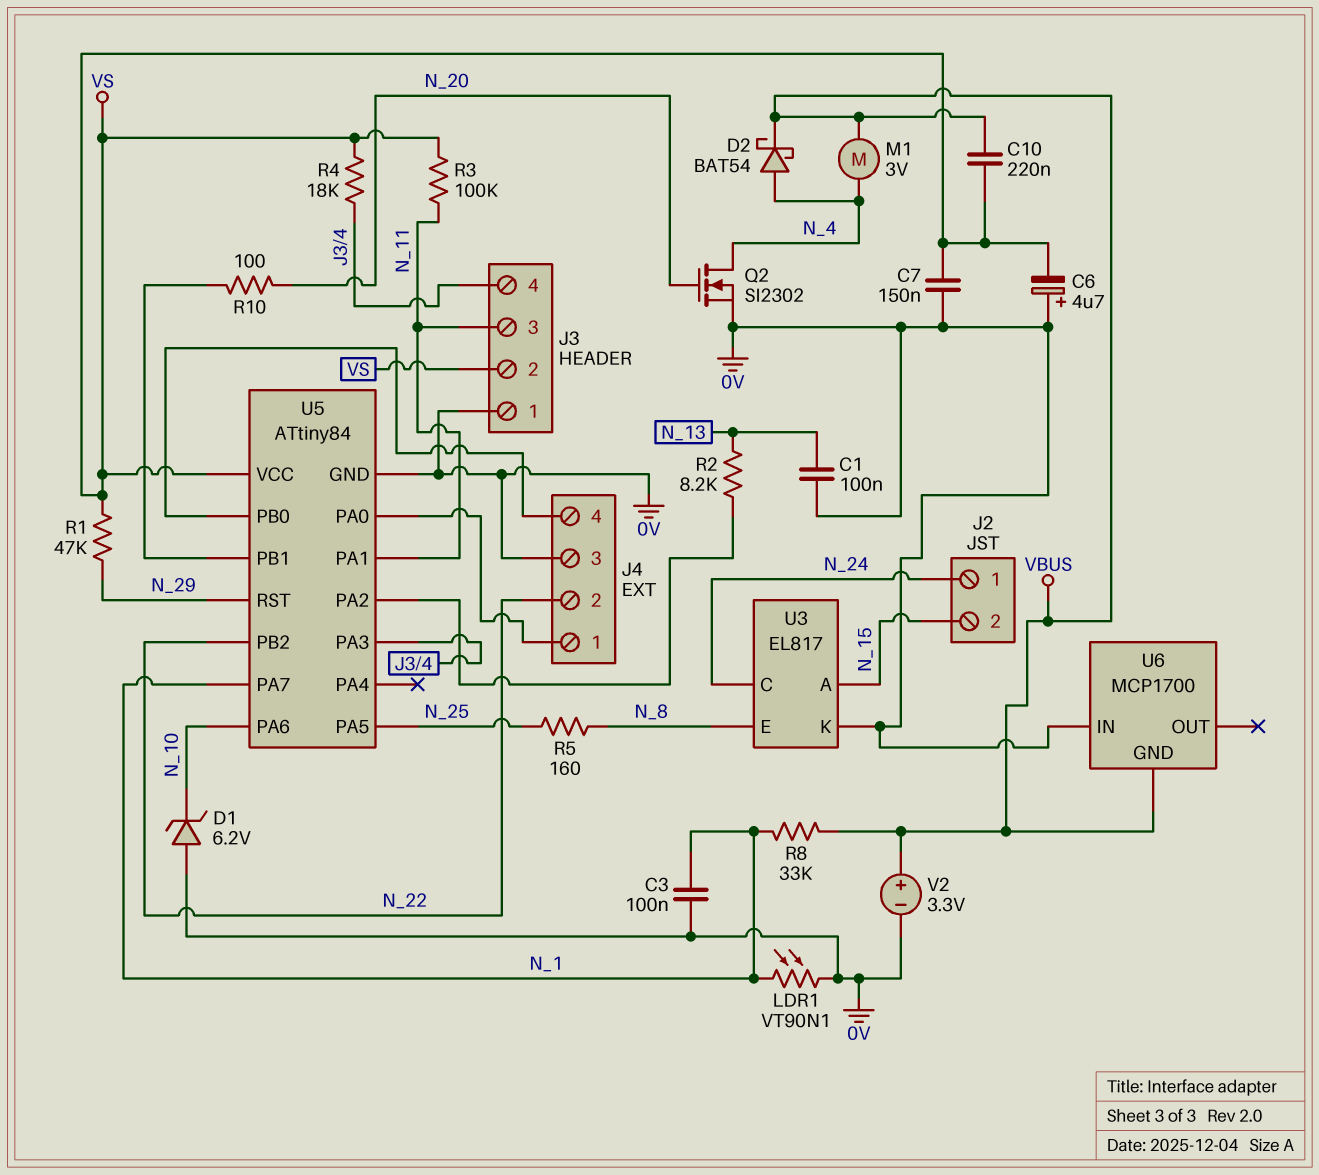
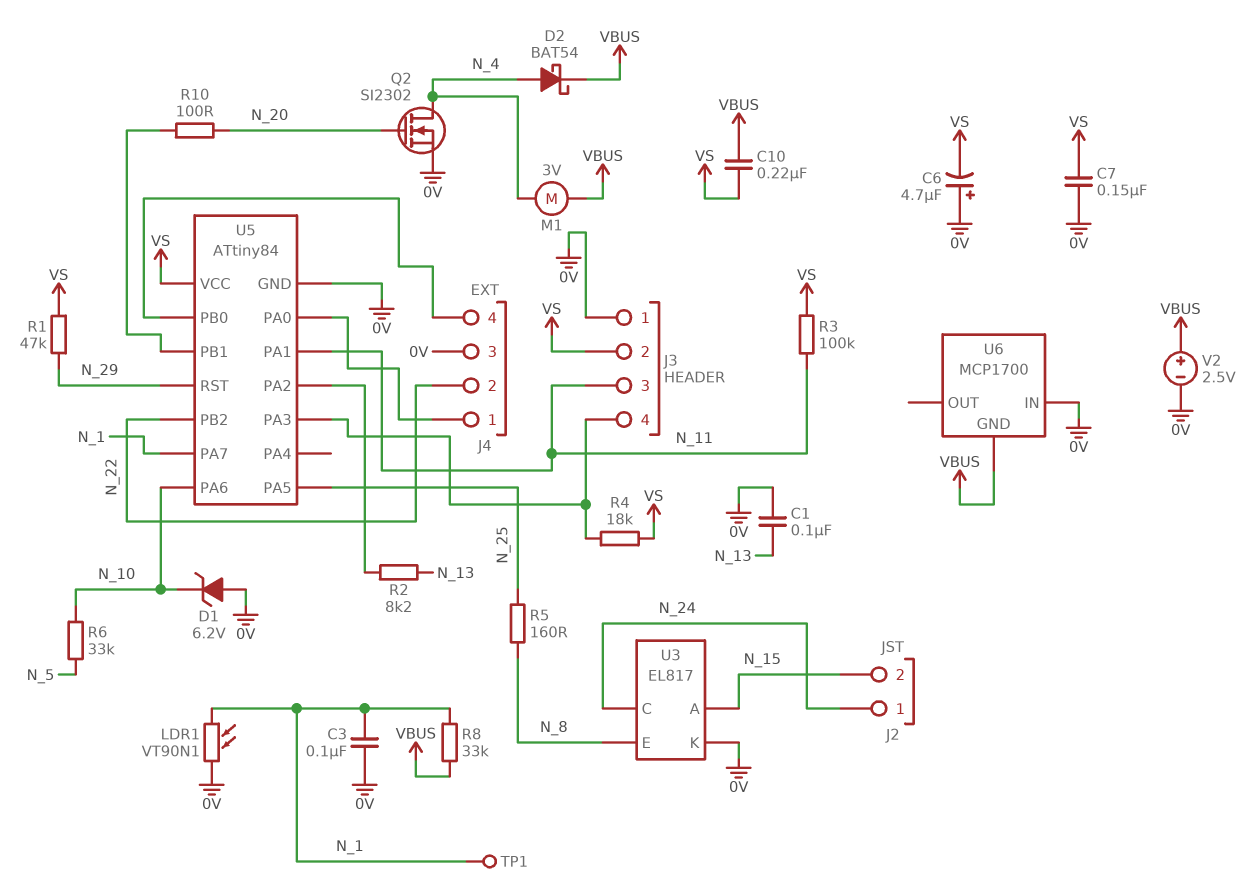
R6: none -> 33k (N_5, N_10)
TP1: none -> test point (N_1)
V2: 3.3V (plus VBUS, minus 0V) -> 2.5V (plus VBUS, minus 0V)

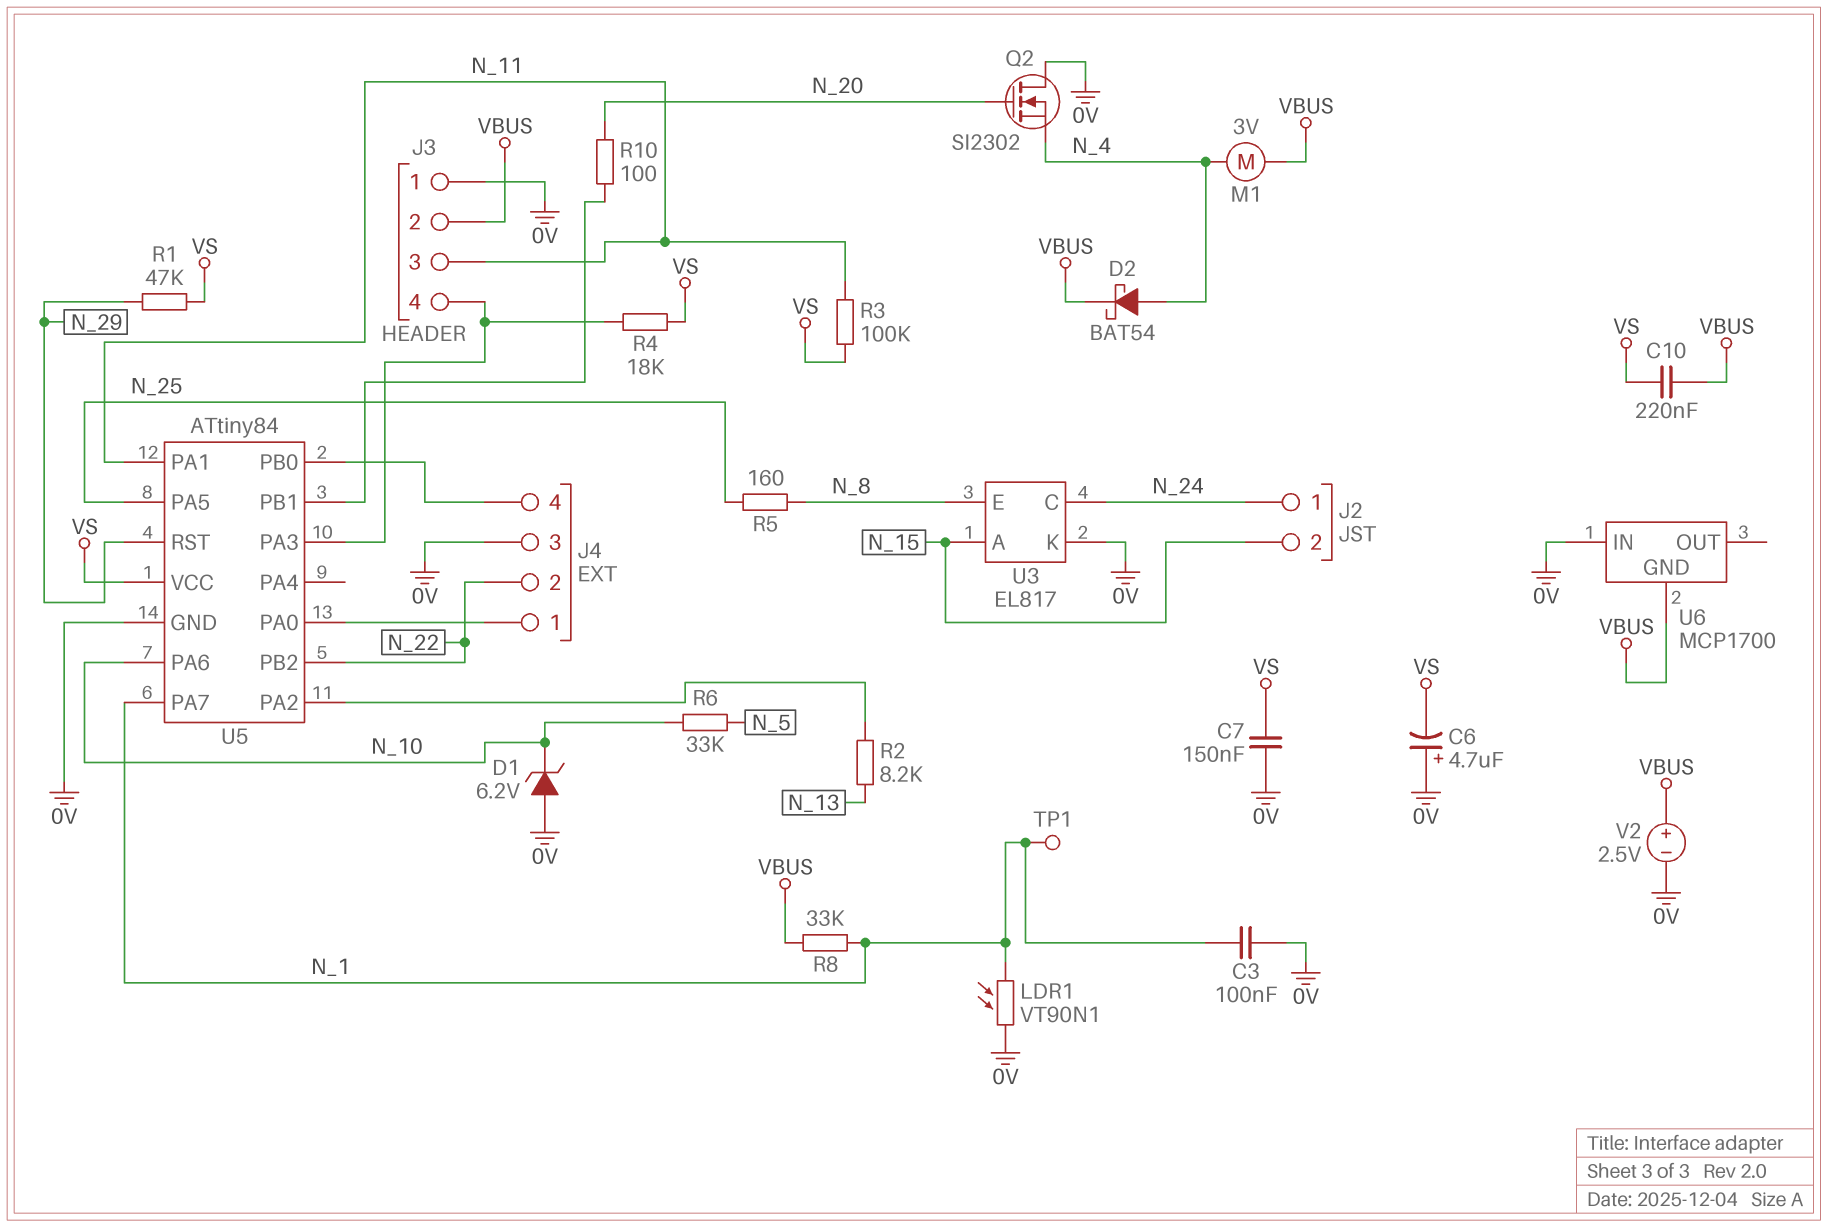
C1: 100nF (0V, N_13) -> none
J3 pin 2: VS -> VBUS
Q2: NMOS SI2302 (G N_20, D N_4, S 0V) -> NMOS SI2302 (G N_20, D 0V, S N_4)

